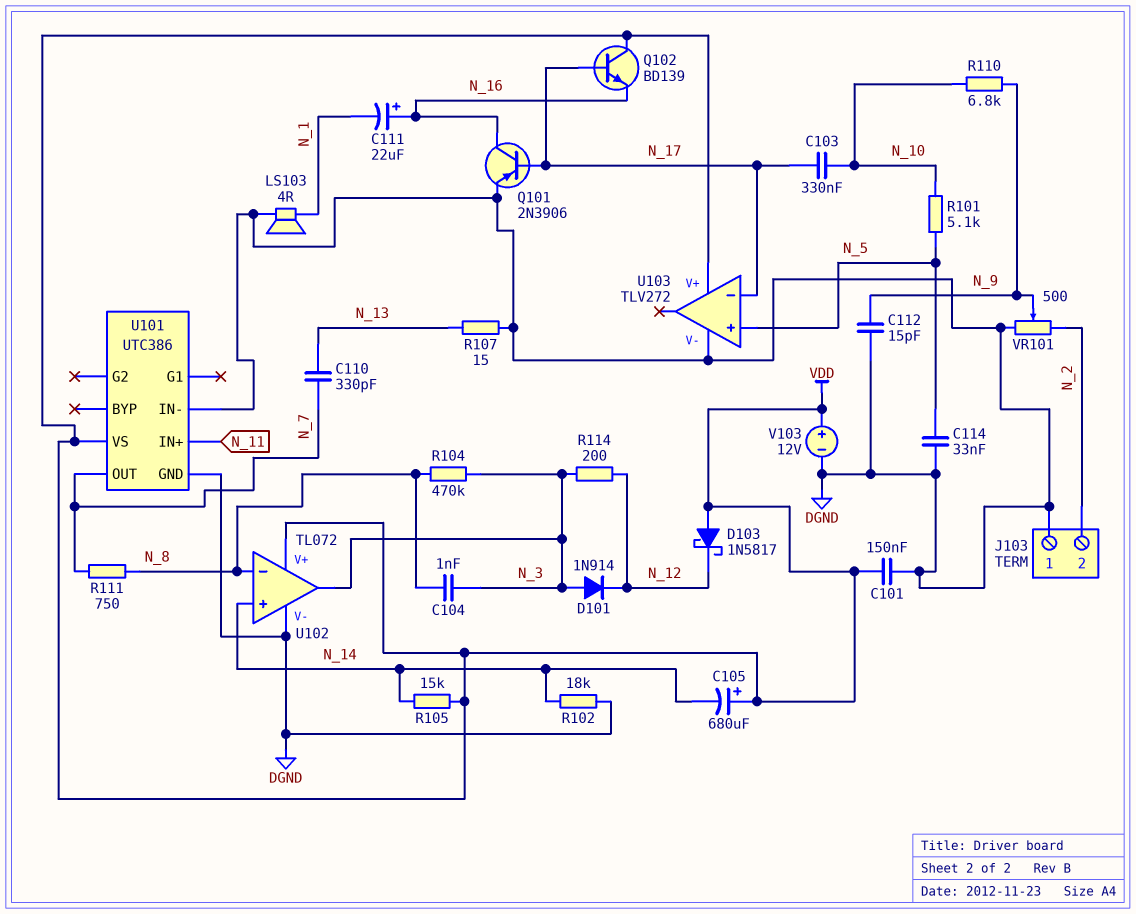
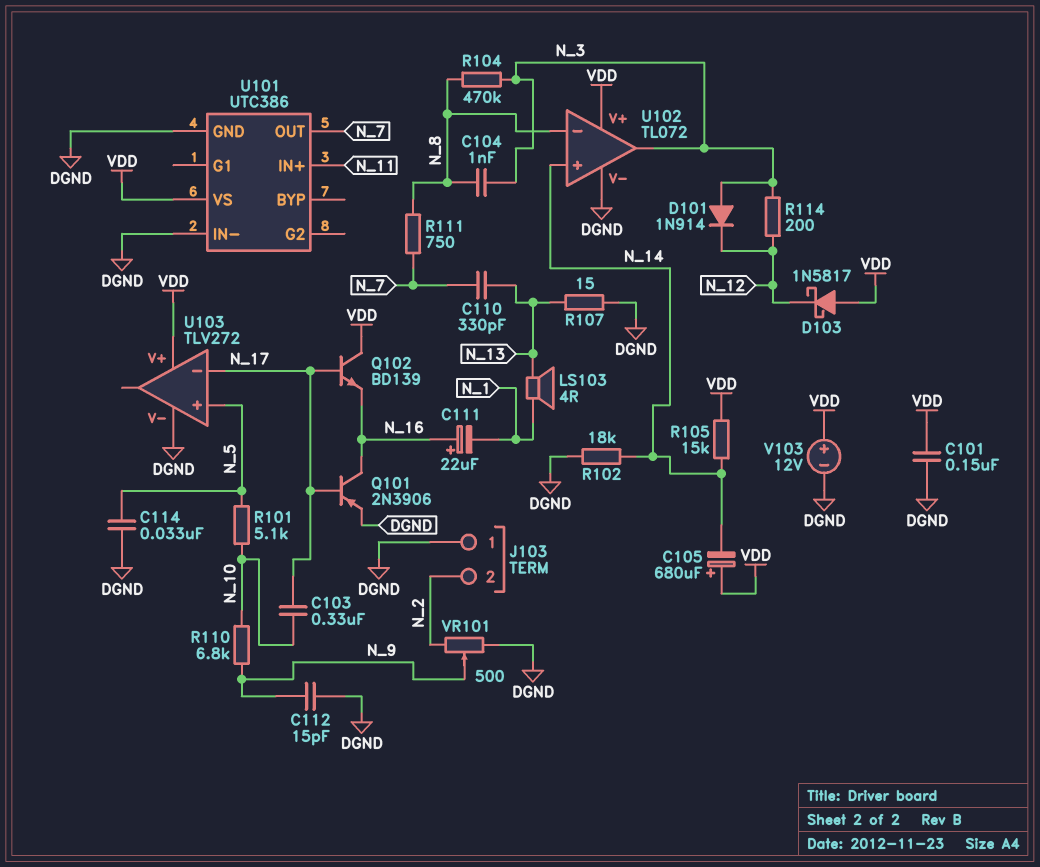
LS103: speaker 4R (DGND, N_1) -> speaker 4R (N_1, N_13)

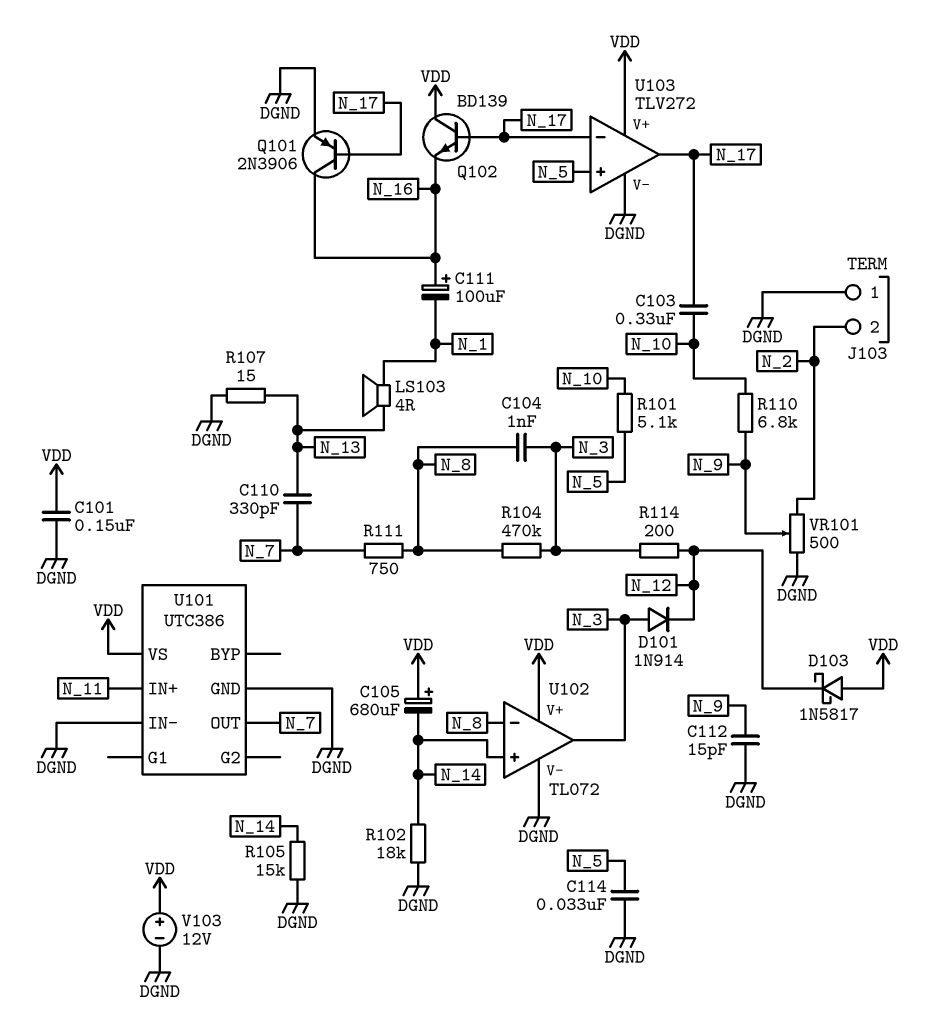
C111: 22uF (plus N_16, minus N_1) -> 100uF (plus N_16, minus N_1)
R105: 15k (N_14, VDD) -> 15k (DGND, N_14)
U103 pin out: none -> N_17

